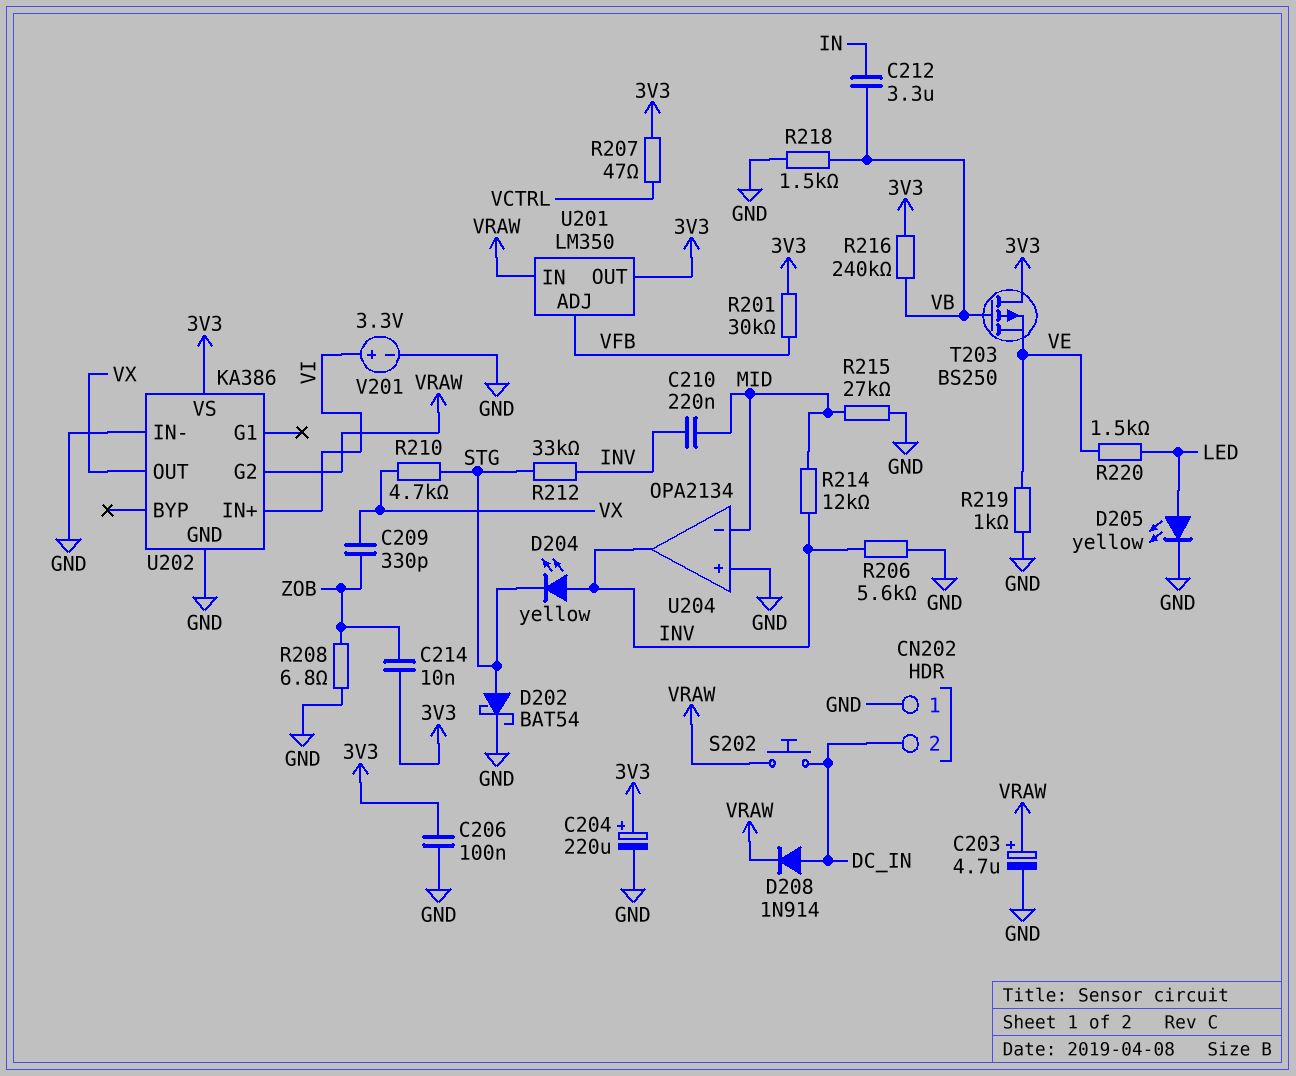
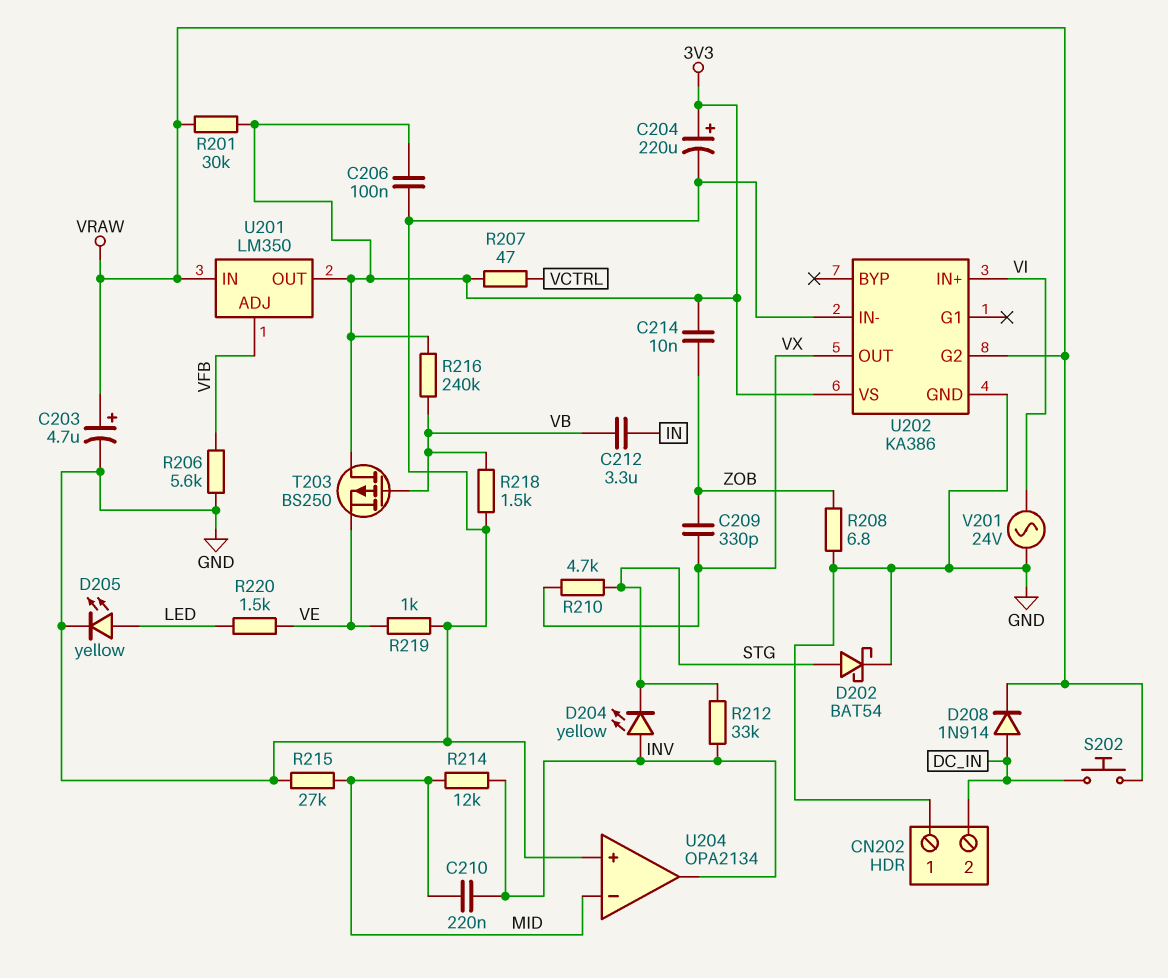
R201: 30k (3V3, VFB) -> 30k (3V3, VRAW)
R206: 5.6k (GND, INV) -> 5.6k (GND, VFB)
V201: 3.3V (plus VI, minus GND) -> AC 24V (GND, VI)

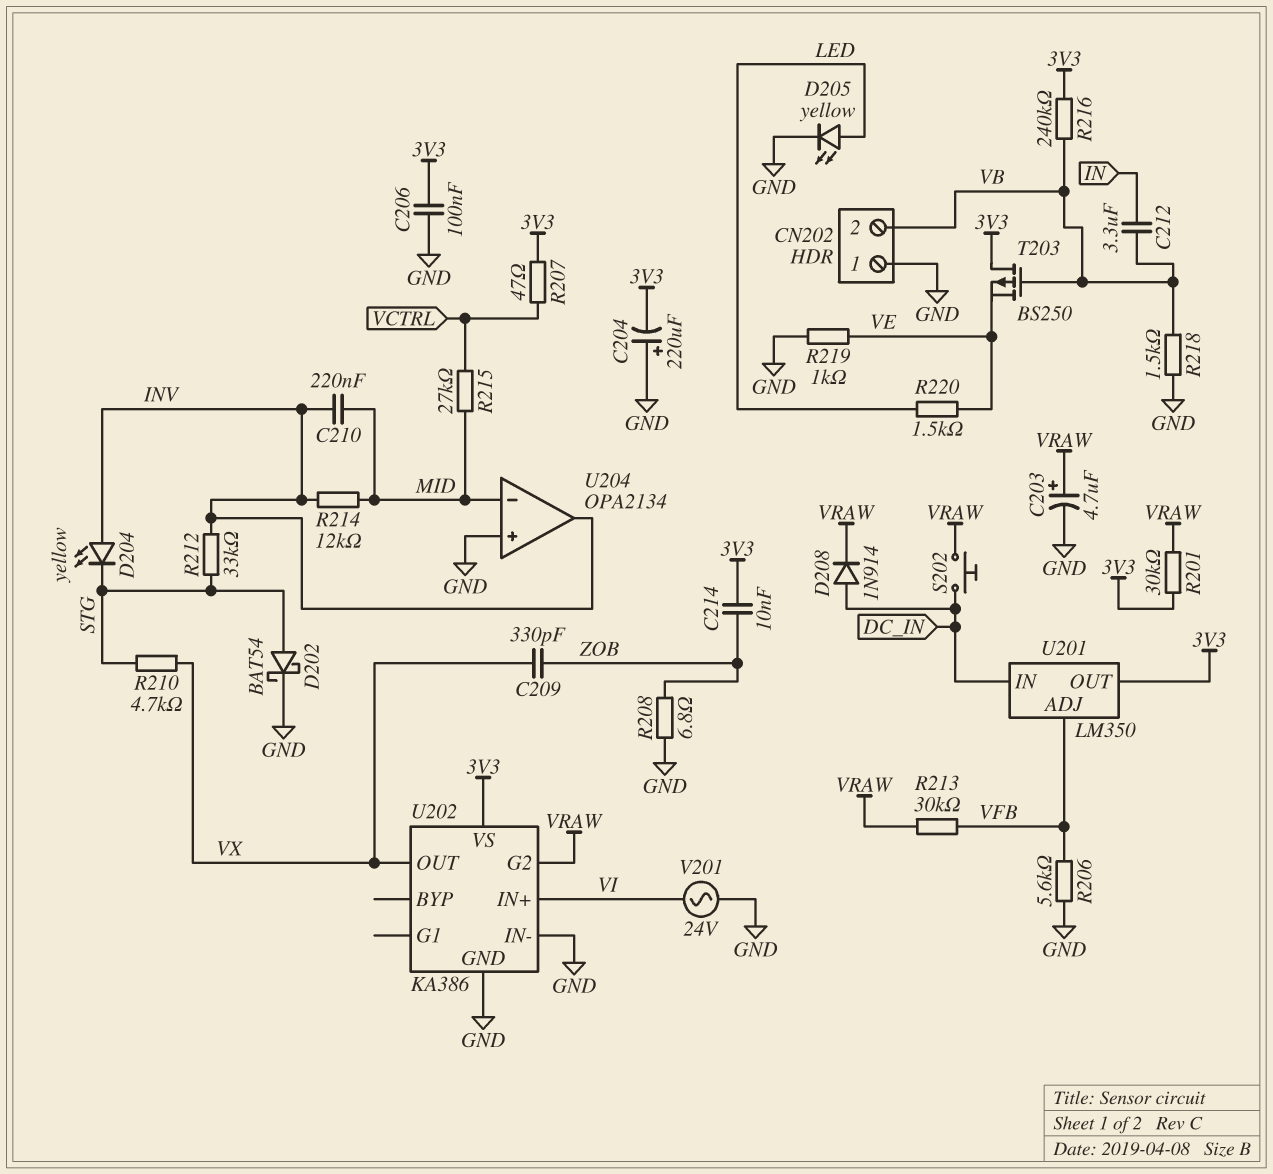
C204: 220uF (plus 3V3, minus GND) -> 220uF (plus GND, minus 3V3)
CN202 pin 2: DC_IN -> VB
R213: none -> 30k (VFB, VRAW)
R215: 27k (GND, MID) -> 27k (MID, VCTRL)
U201 pin IN: VRAW -> DC_IN

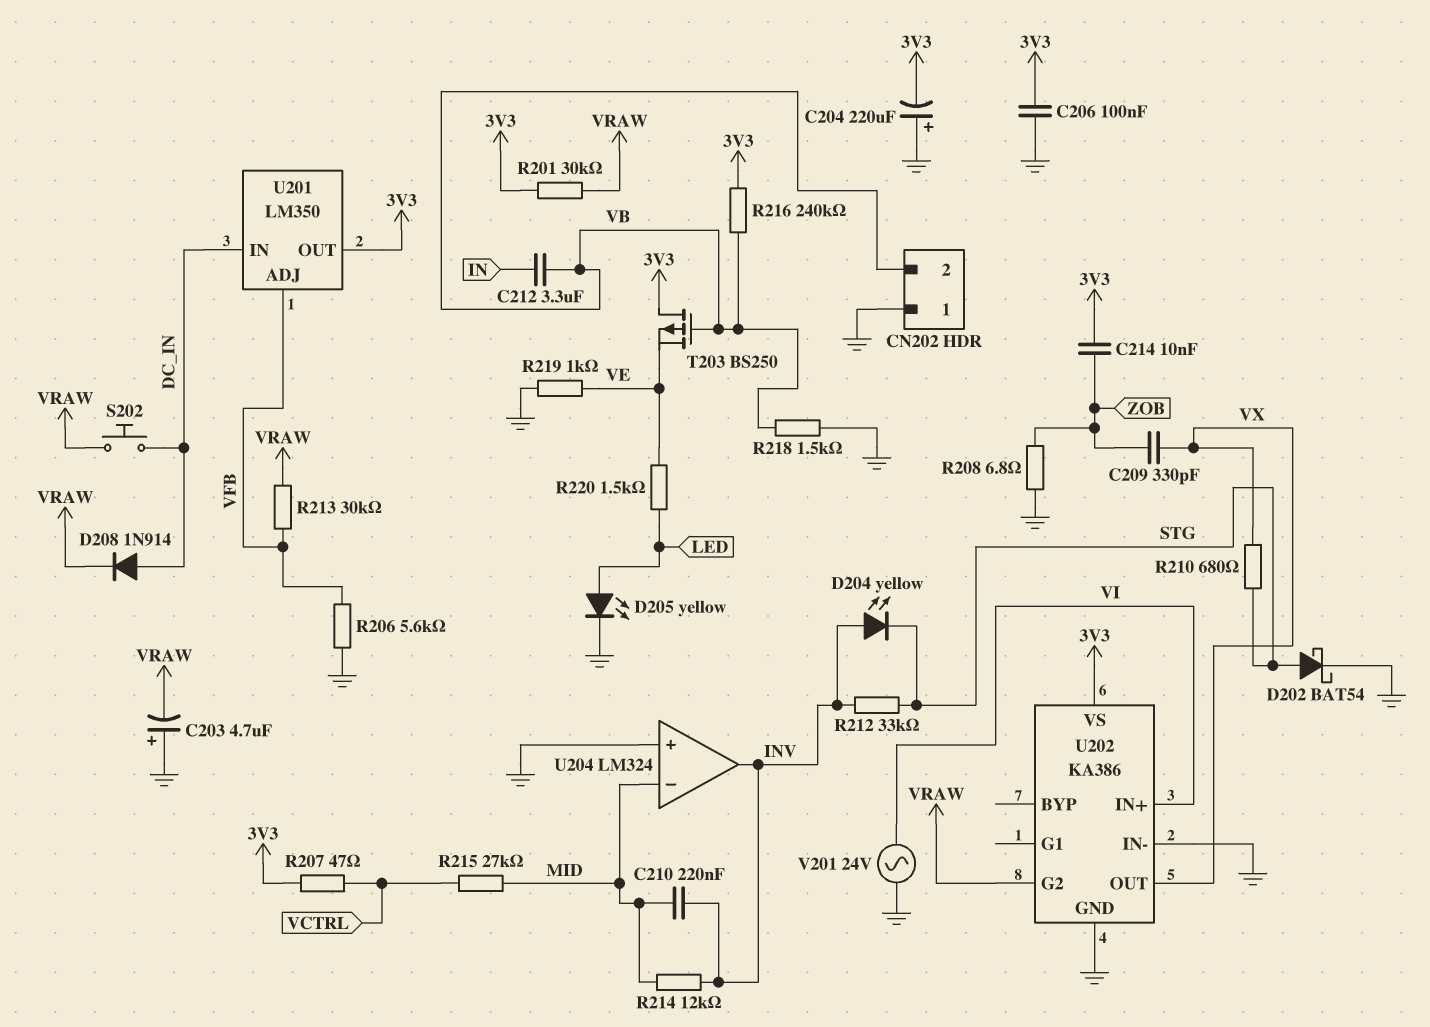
C203: 4.7uF (plus VRAW, minus GND) -> 4.7uF (plus GND, minus VRAW)
R210: 4.7k (STG, VX) -> 680 (STG, VX)
U204: OPA2134 -> LM324

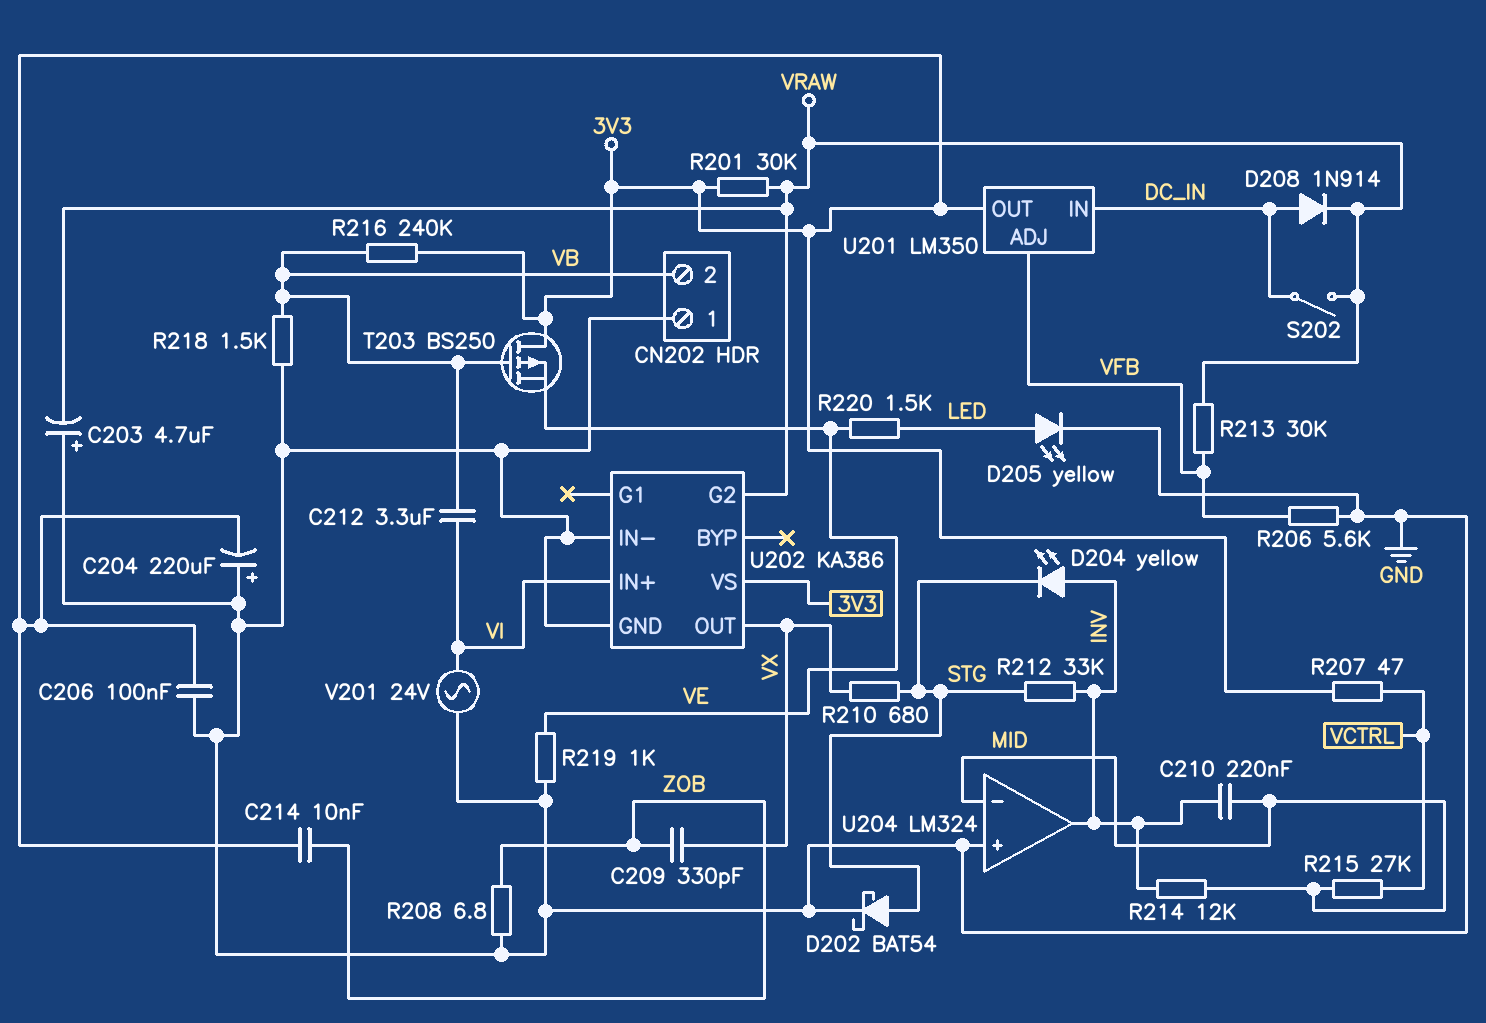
C212: 3.3uF (IN, VB) -> 3.3uF (VB, VI)
S202: button (DC_IN, VRAW) -> switch (DC_IN, VRAW)

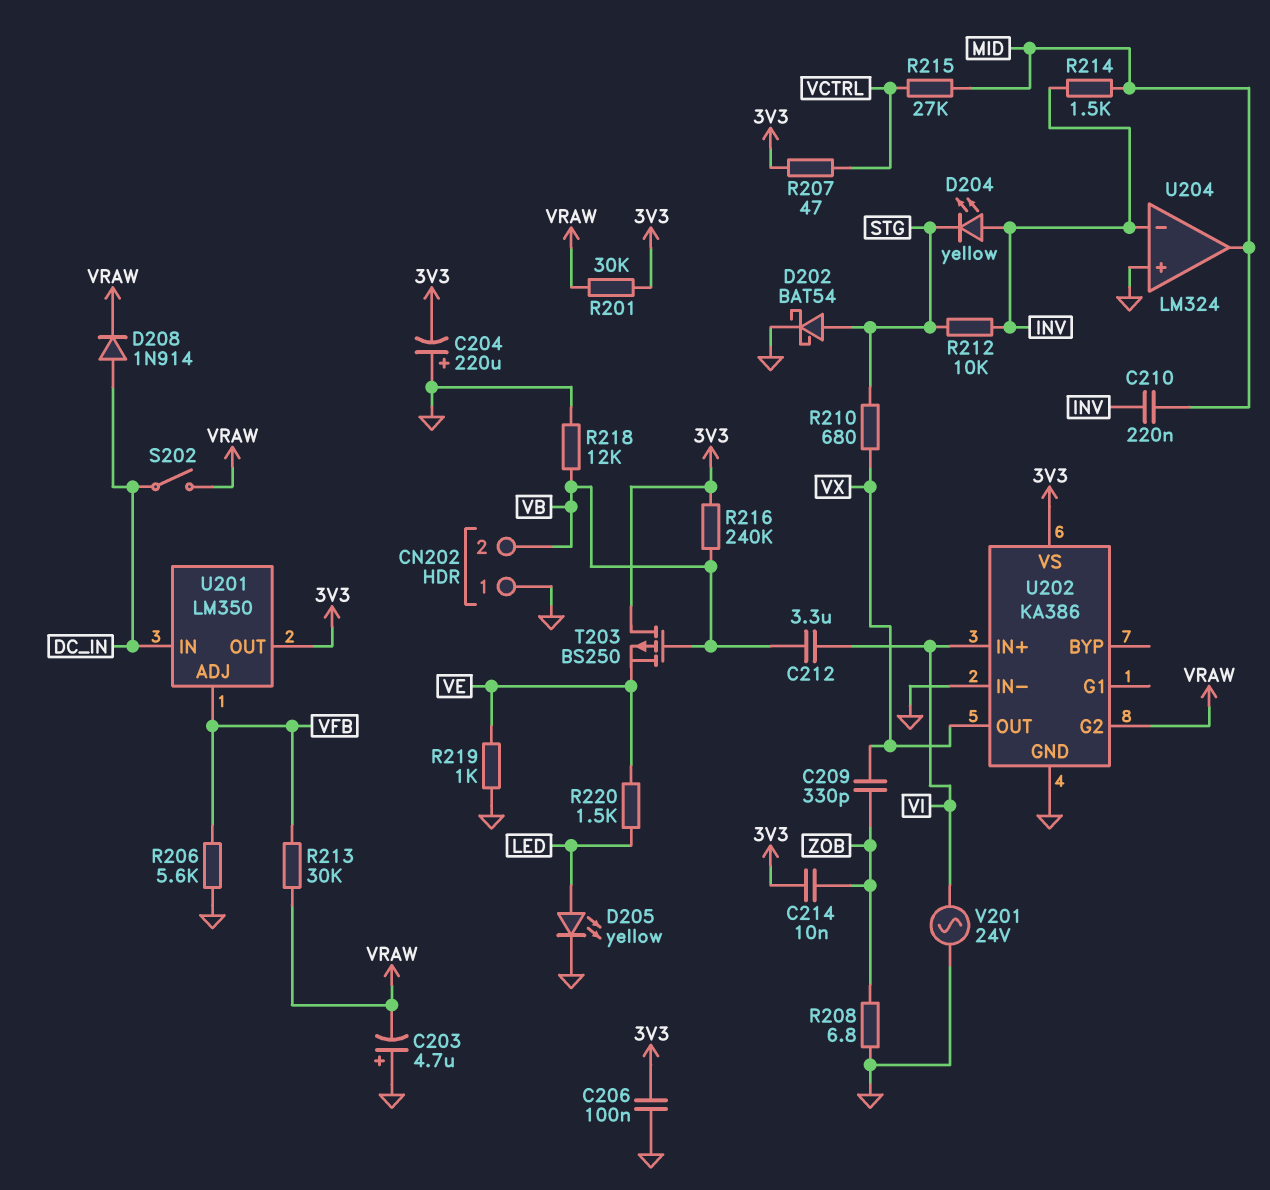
R212: 33k (INV, STG) -> 10k (INV, STG)
R214: 12k (INV, MID) -> 1.5k (INV, MID)
R218: 1.5k (GND, VB) -> 12k (GND, VB)
U204 pin in-: MID -> INV
U204 pin out: INV -> MID

